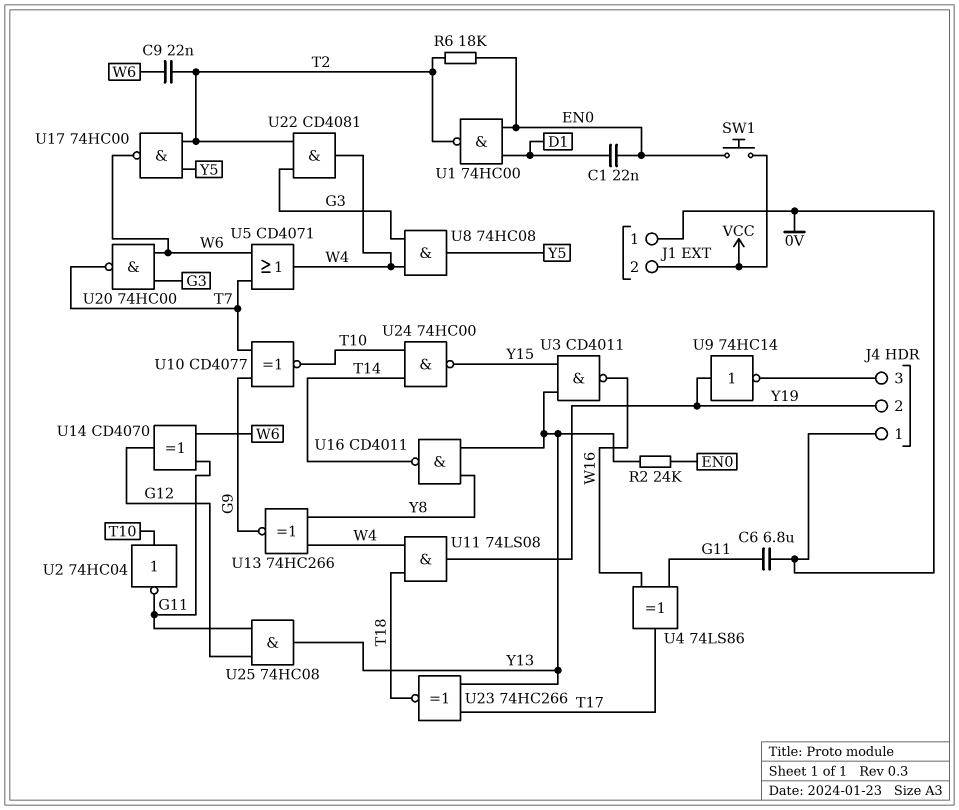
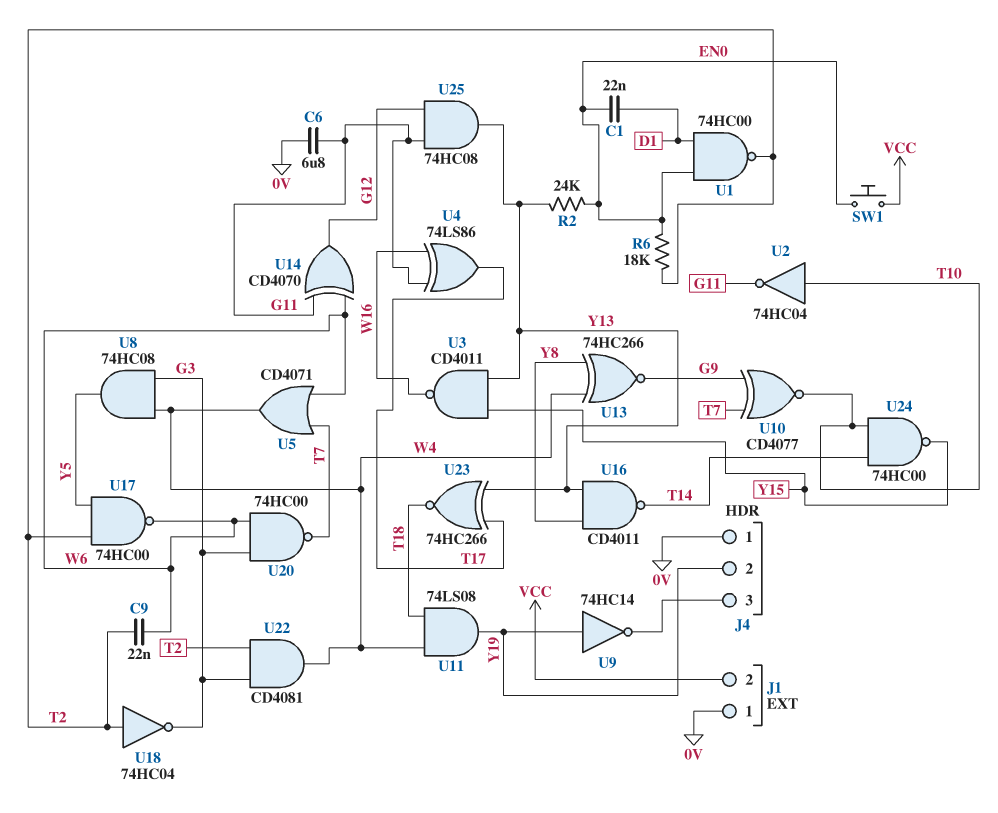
U18: none -> NOT 74HC04 (in T2, out G3)

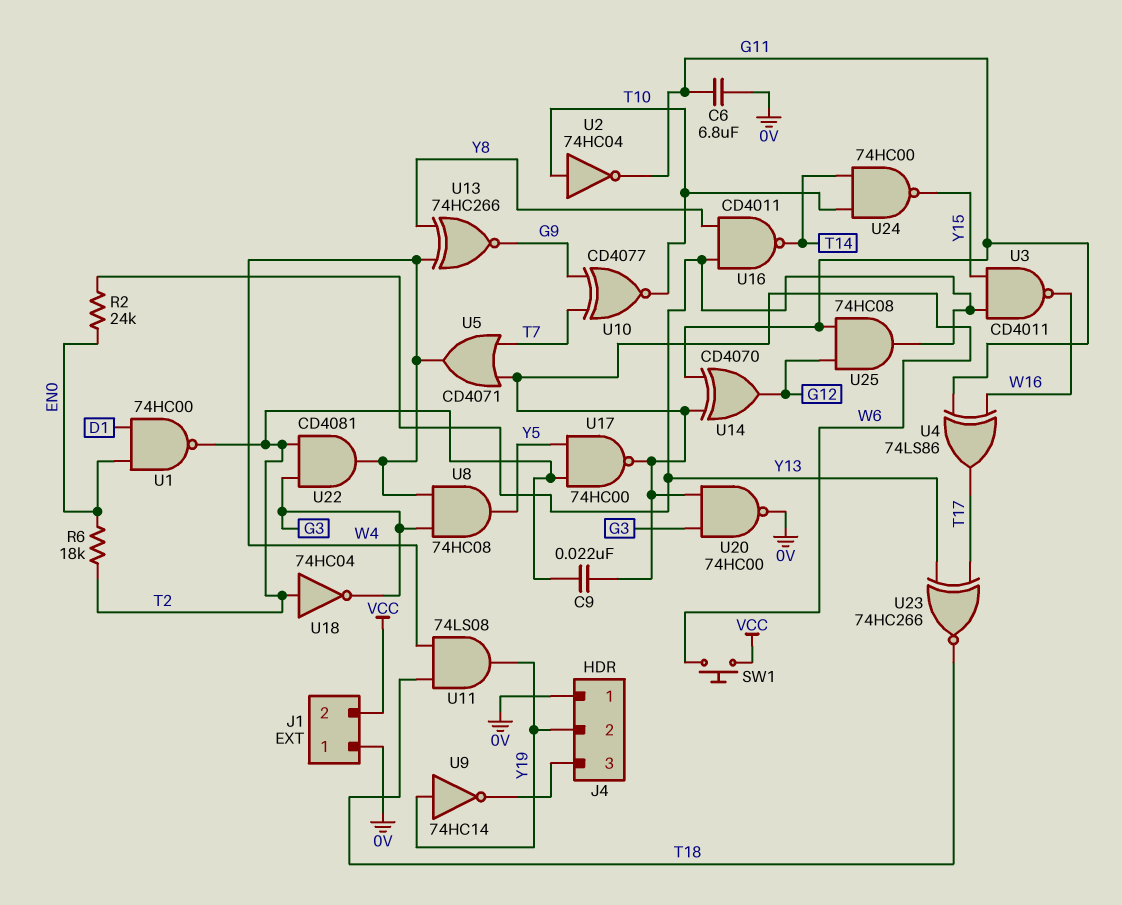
C1: 22nF (D1, EN0) -> none
SW1: button (EN0, VCC) -> button (VCC, W6)
U20: NAND 74HC00 (in G3, in W6, out T7) -> NAND 74HC00 (in G3, in W6, out 0V)

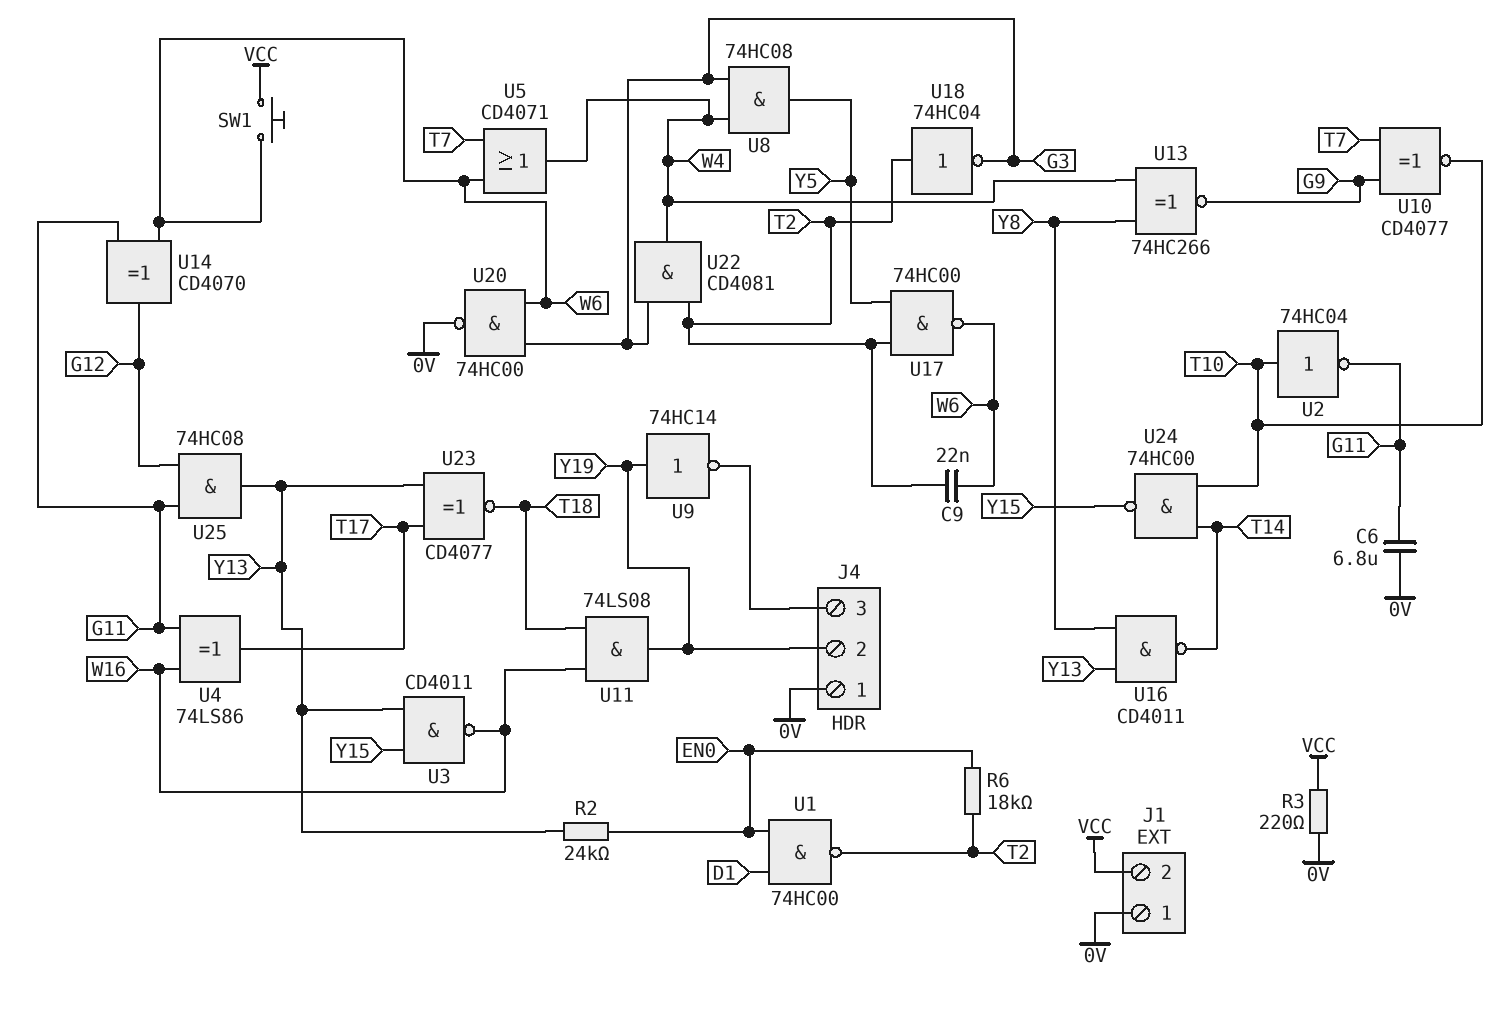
R3: none -> 220 (0V, VCC)
U11: AND 74LS08 (in T18, in W4, out Y19) -> AND 74LS08 (in T18, in W16, out Y19)
U23: XNOR 74HC266 (in T17, in Y13, out T18) -> XNOR CD4077 (in T17, in Y13, out T18)

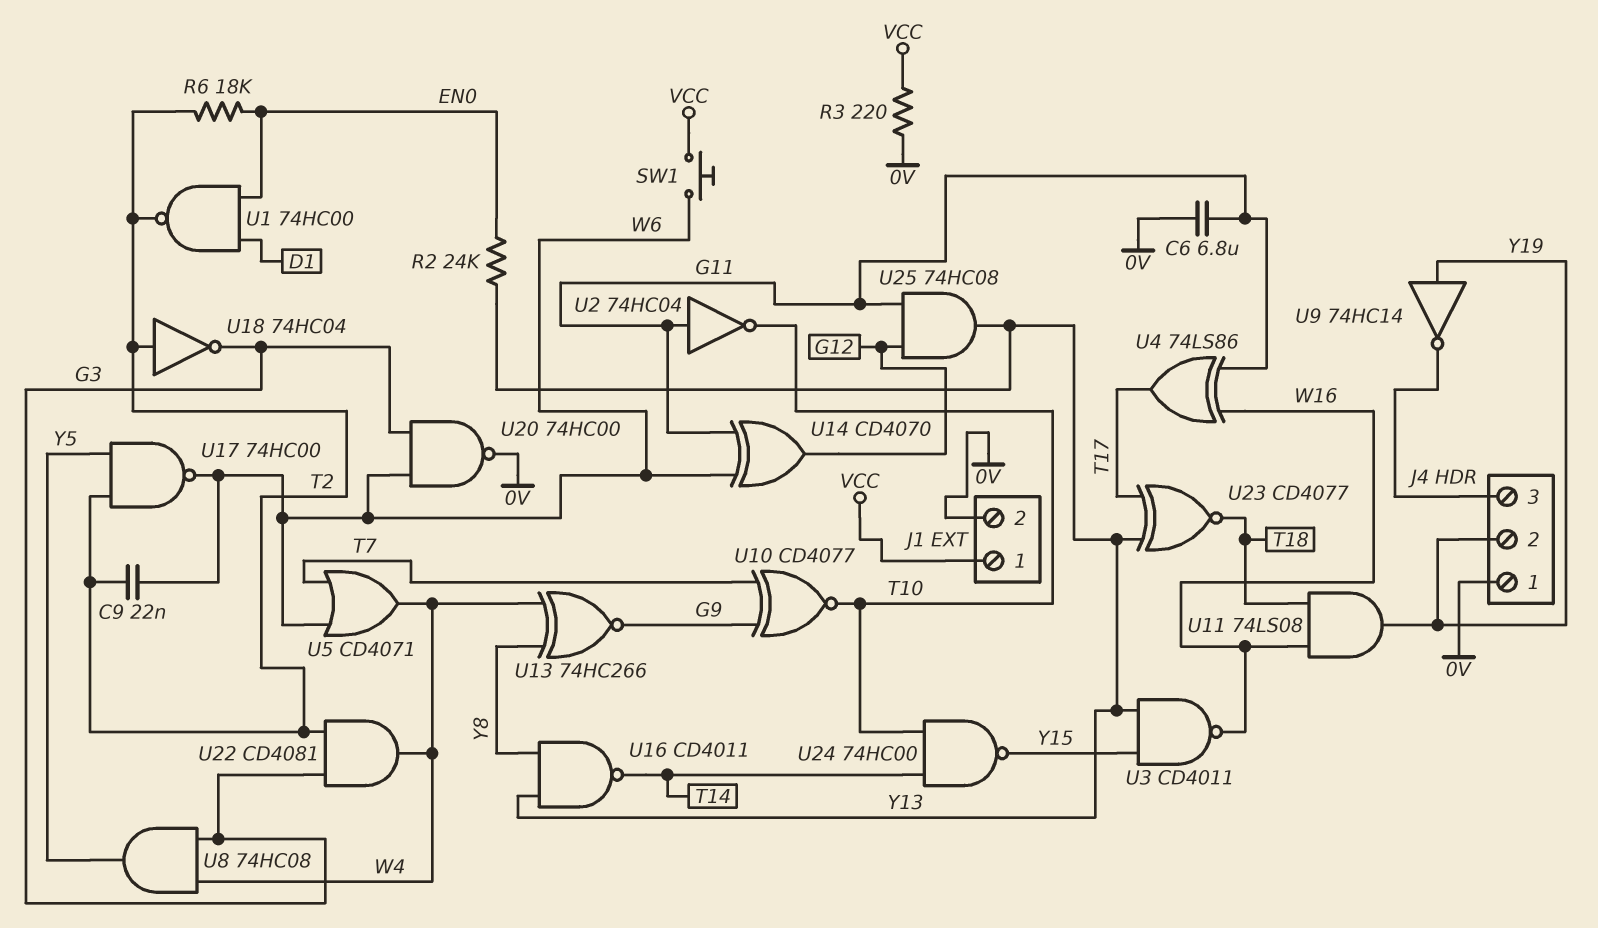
J1 pin 1: 0V -> VCC
J1 pin 2: VCC -> 0V
U2: NOT 74HC04 (in T10, out G11) -> NOT 74HC04 (in G11, out T10)

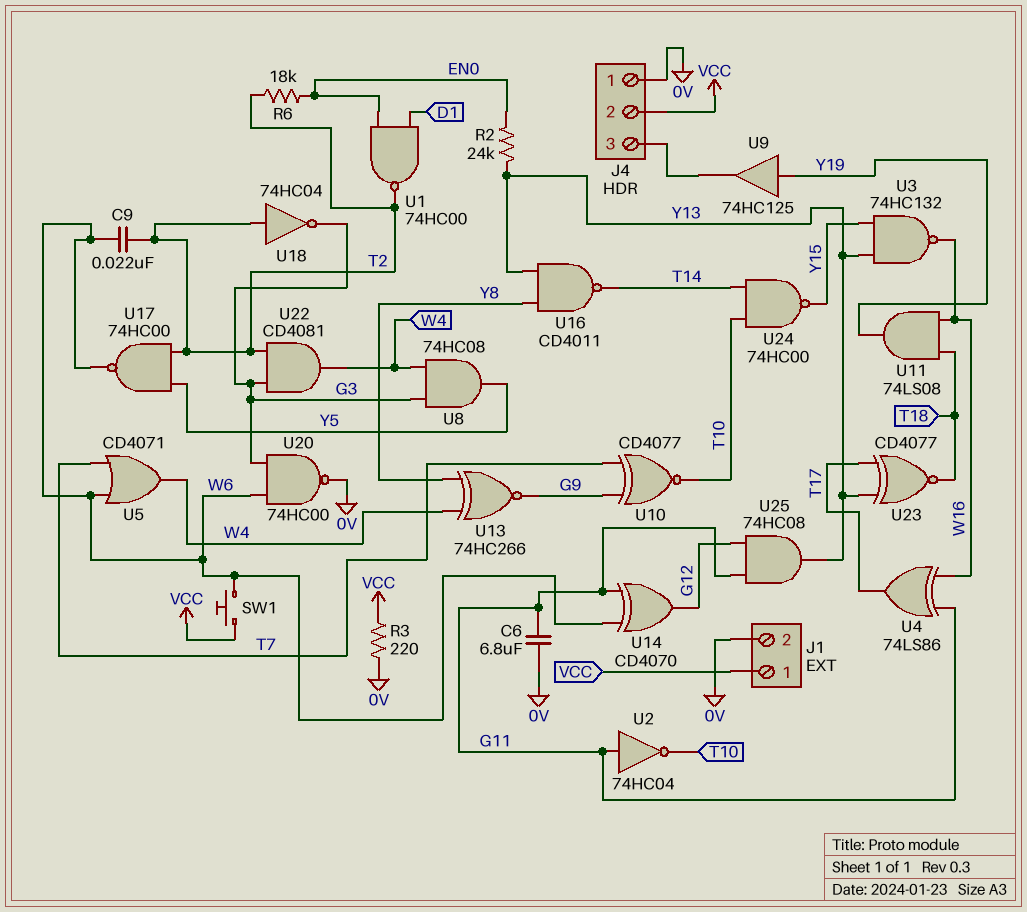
J4 pin 2: Y19 -> VCC
U3: NAND CD4011 (in Y13, in Y15, out W16) -> NAND 74HC132 (in Y13, in Y15, out W16)
U9: NOT 74HC14 (in Y19, out J4/3) -> buffer 74HC125 (in Y19, out J4/3)

